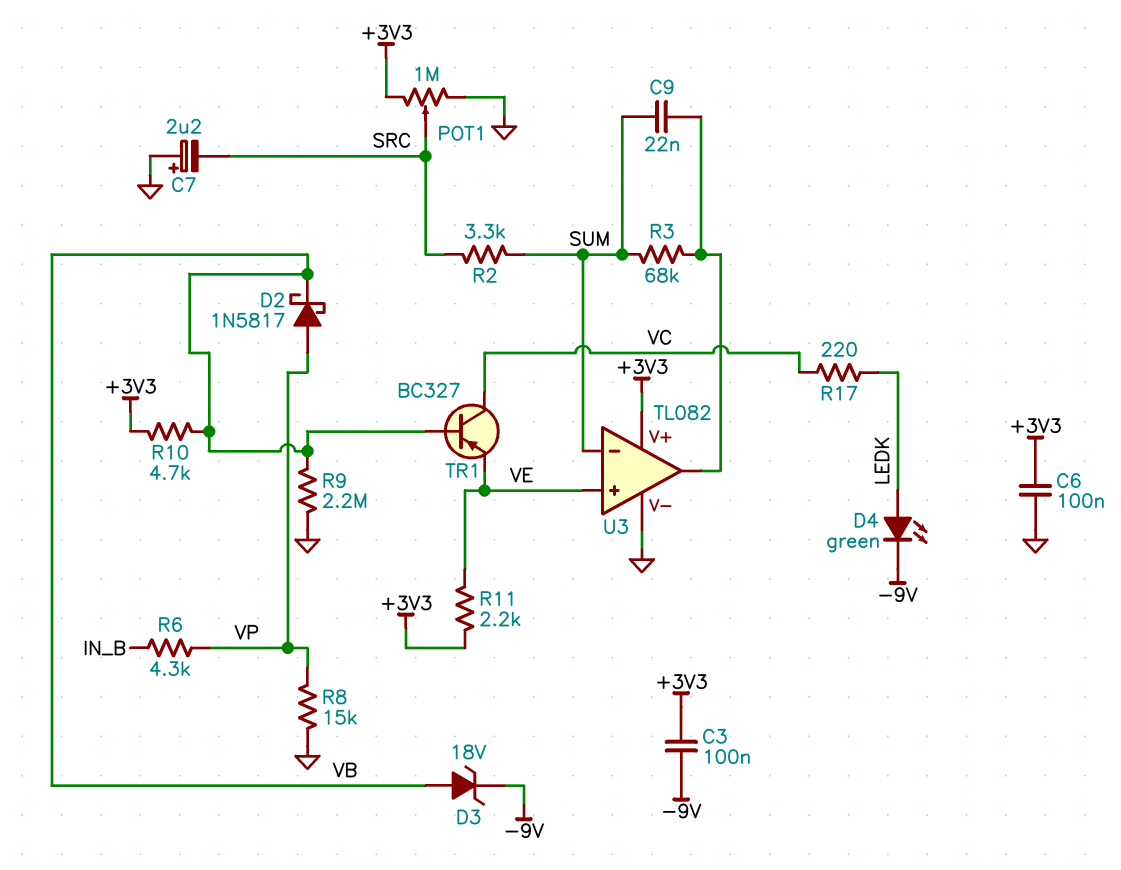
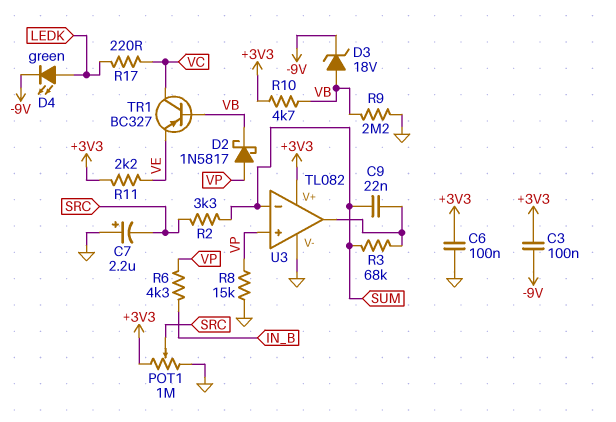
U3 pin in+: VE -> VP

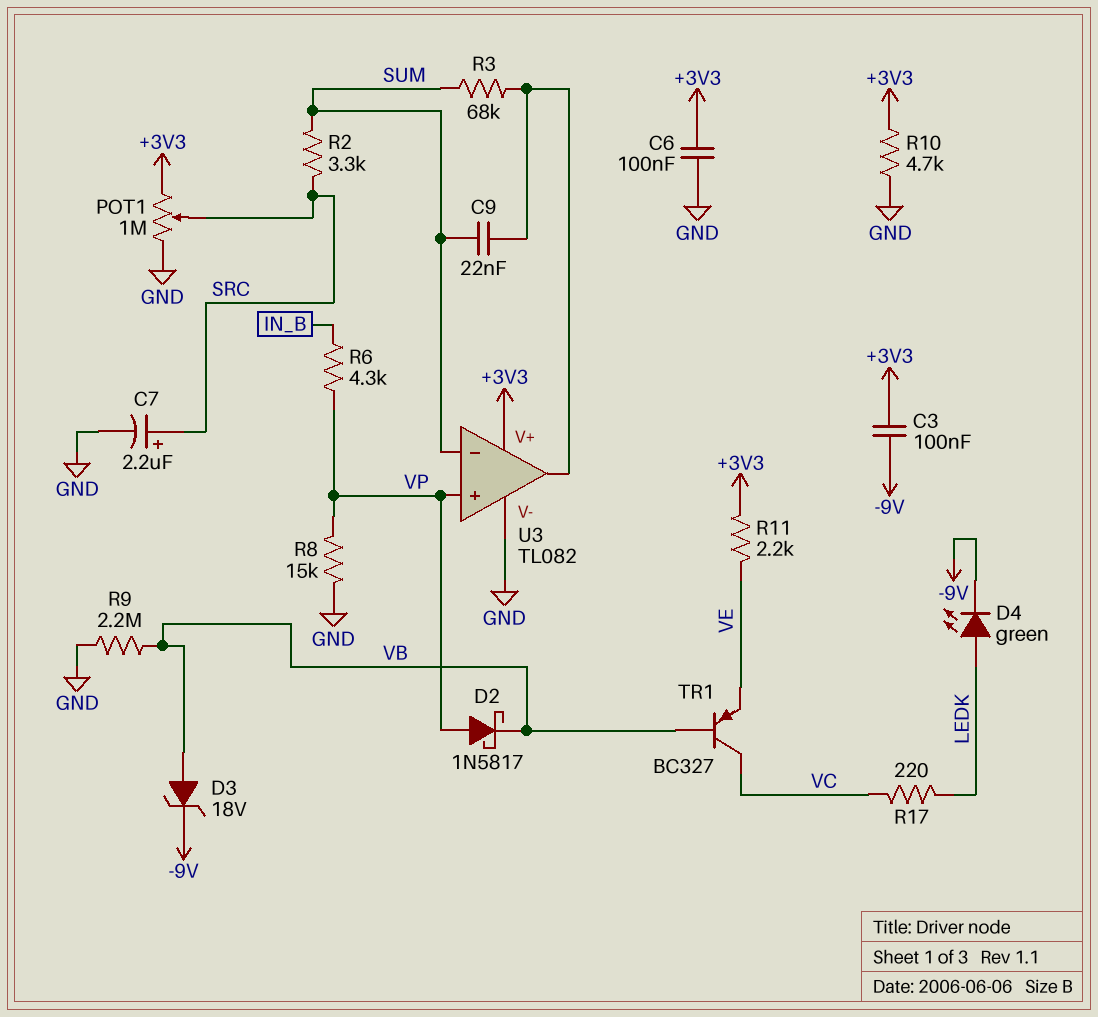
C7: 2.2uF (plus GND, minus SRC) -> 2.2uF (plus SRC, minus GND)
R10: 4.7k (+3V3, VB) -> 4.7k (+3V3, GND)

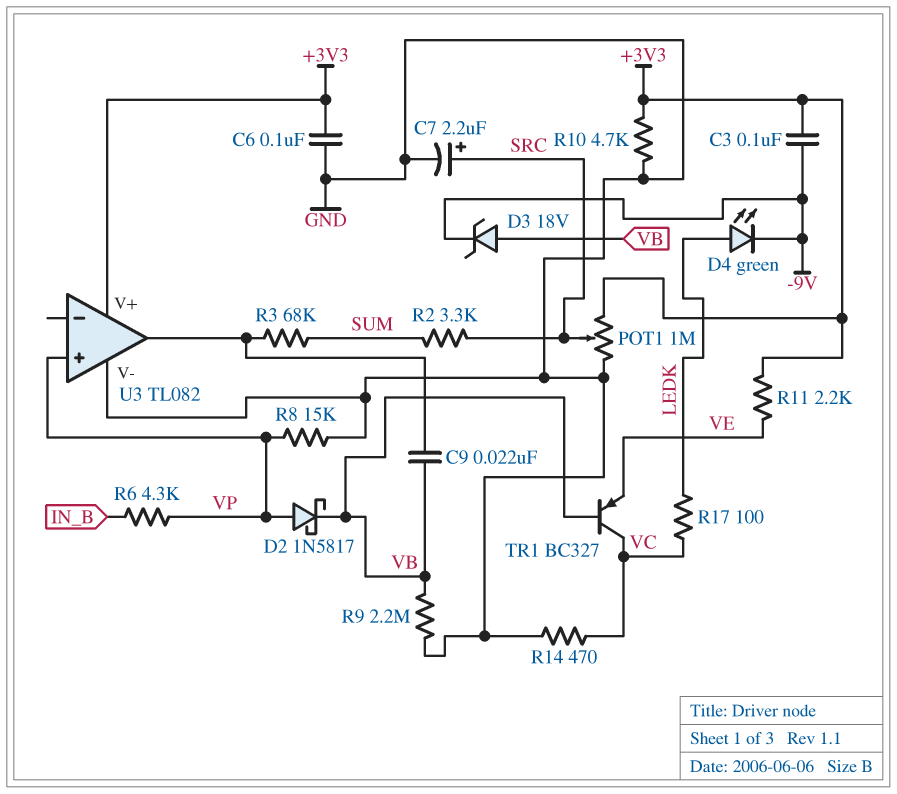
C9: 22nF (SUM, U3/out) -> 22nF (U3/out, VB)
R14: none -> 470 (GND, VC)
R17: 220 (LEDK, VC) -> 100 (LEDK, VC)
U3 pin in-: SUM -> none

